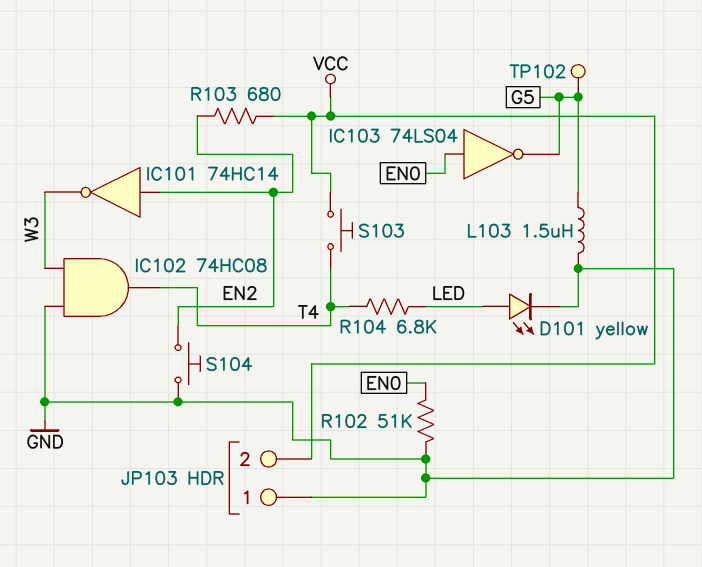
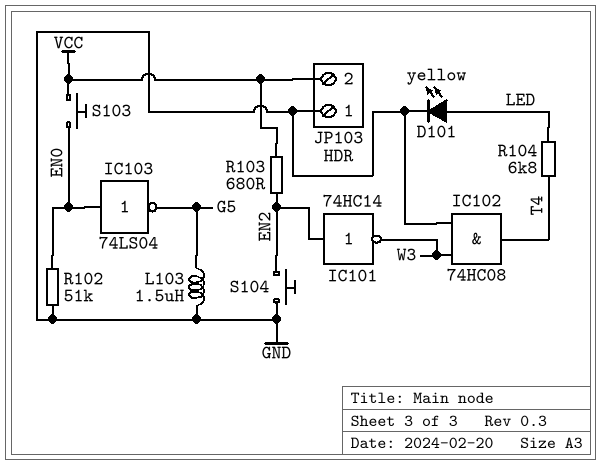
S103: button (T4, VCC) -> button (EN0, VCC)
TP102: test point (G5) -> none

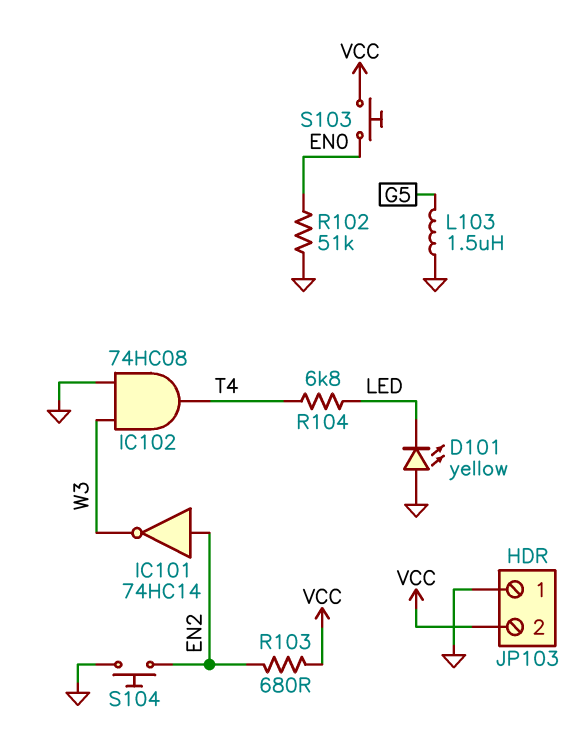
D101: LED yellow (A LED, K GND) -> LED yellow (A GND, K LED)
IC103: NOT 74LS04 (in EN0, out G5) -> none

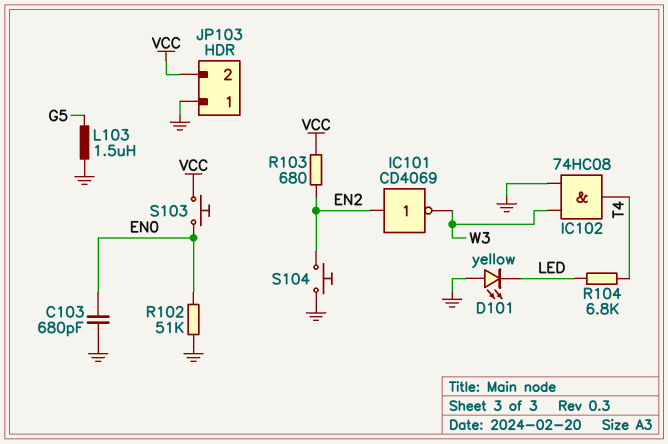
C103: none -> 680pF (EN0, GND)
IC101: NOT 74HC14 (in EN2, out W3) -> NOT CD4069 (in EN2, out W3)

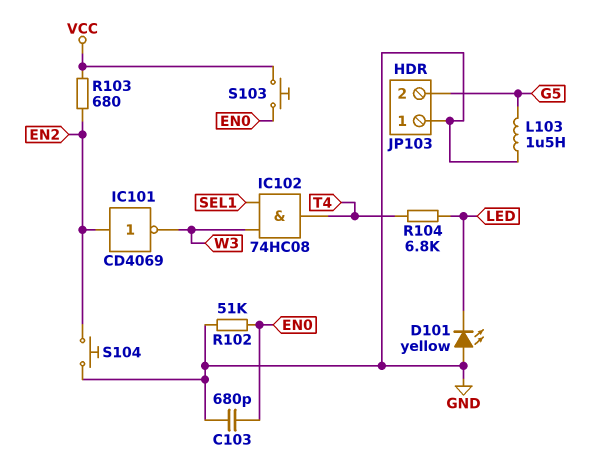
IC102: AND 74HC08 (in GND, in W3, out T4) -> AND 74HC08 (in SEL1, in W3, out T4)
JP103 pin 2: VCC -> G5

